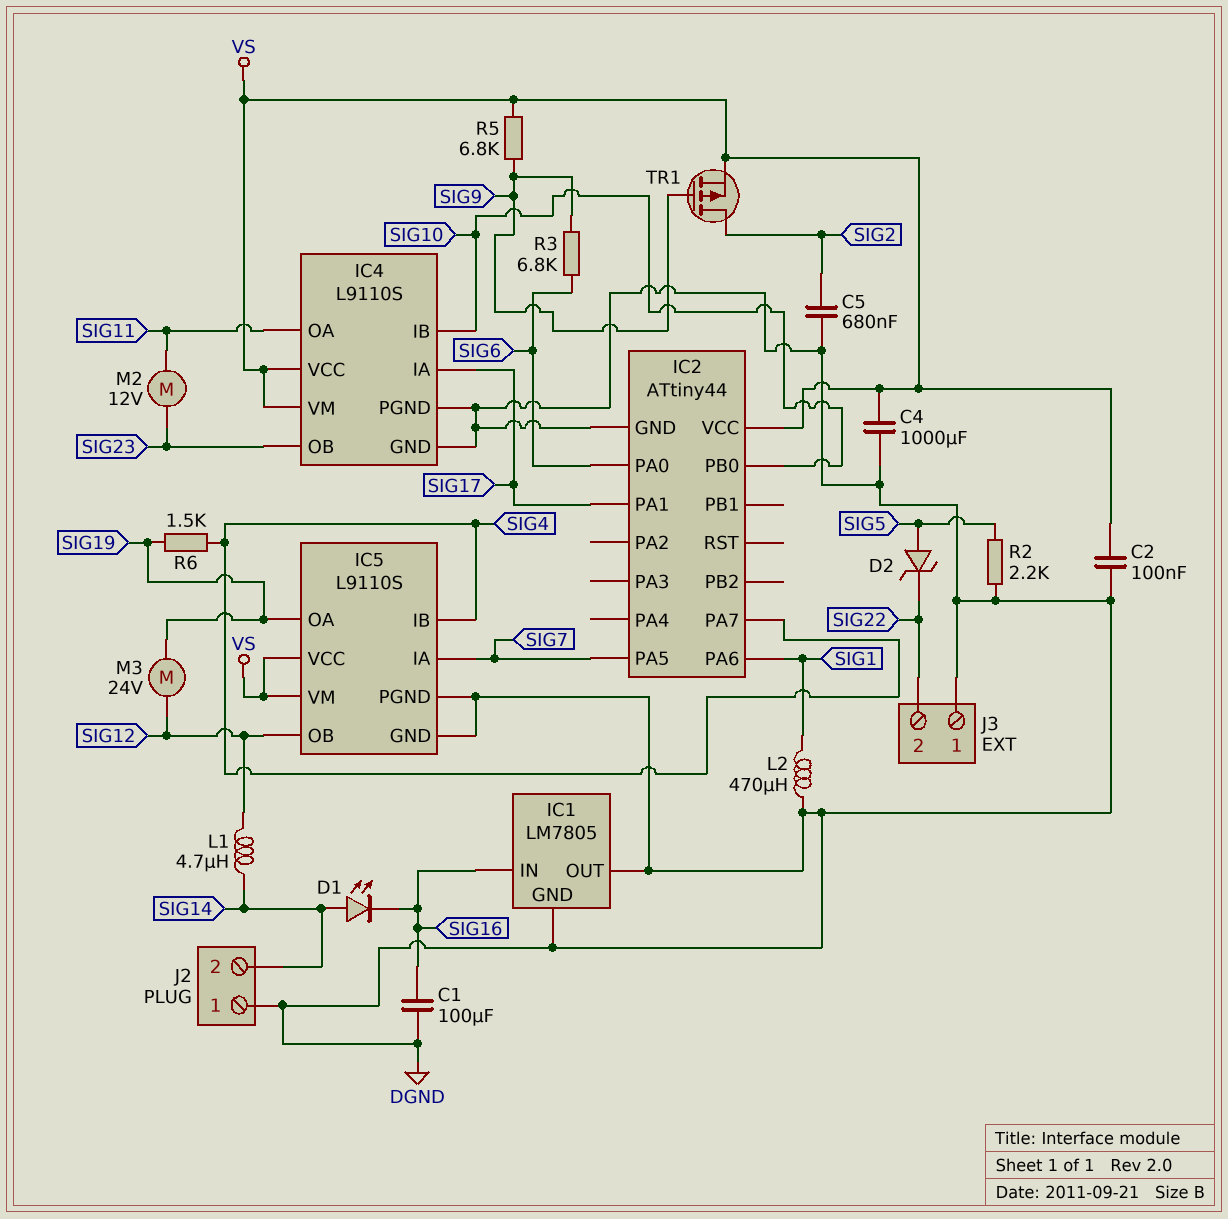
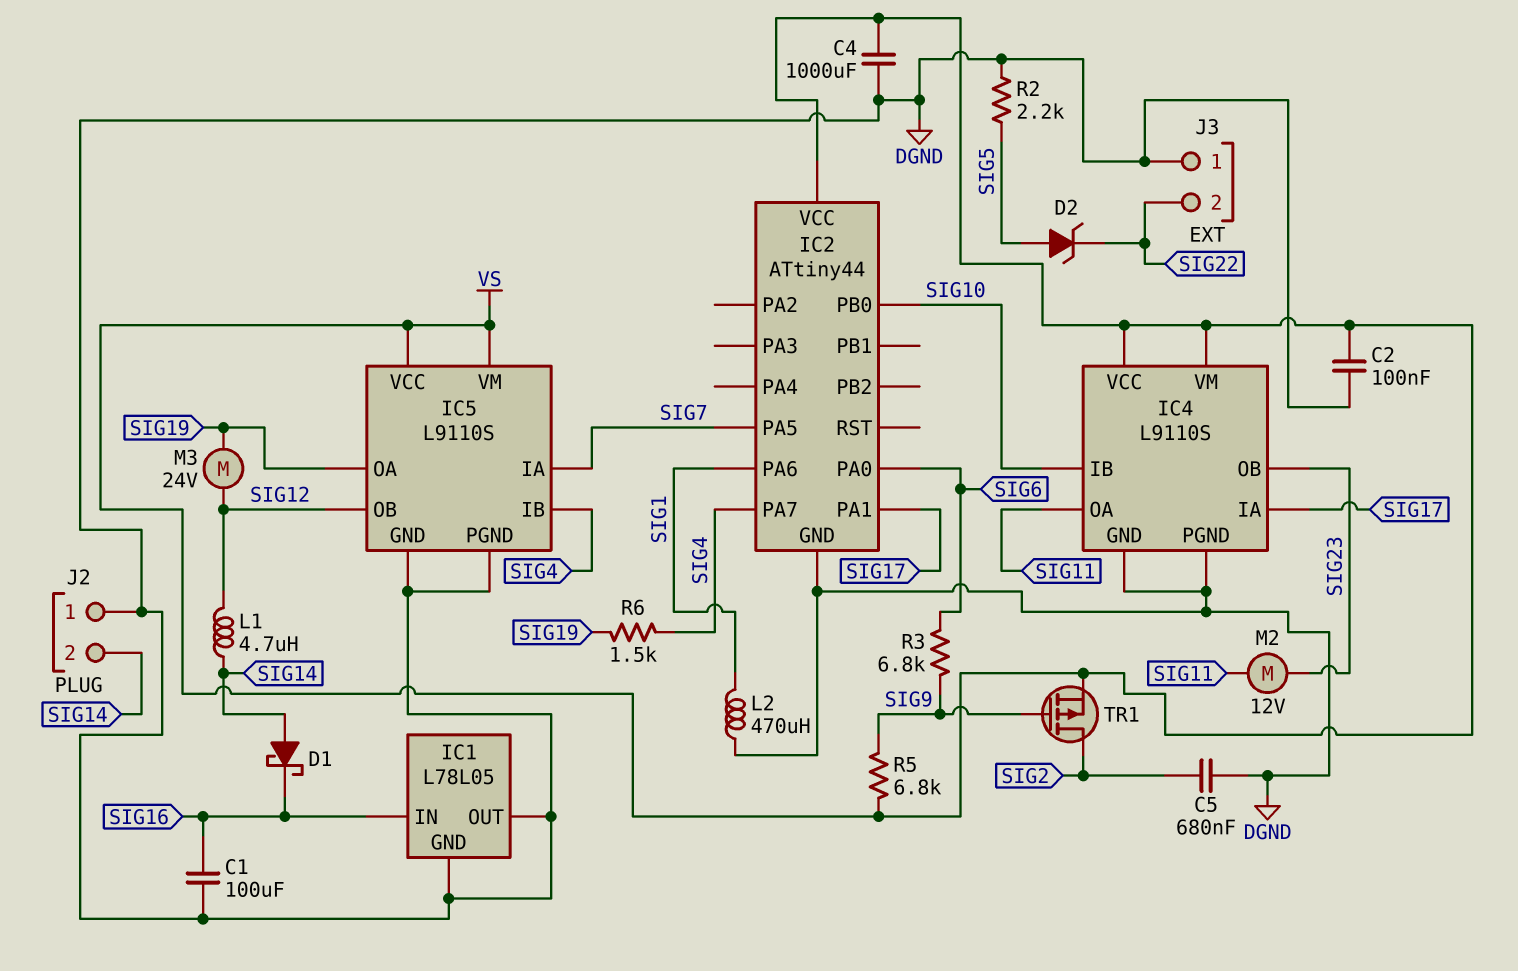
D1: LED (A SIG14, K SIG16) -> schottky (A SIG14, K SIG16)
IC1: LM7805 -> L78L05

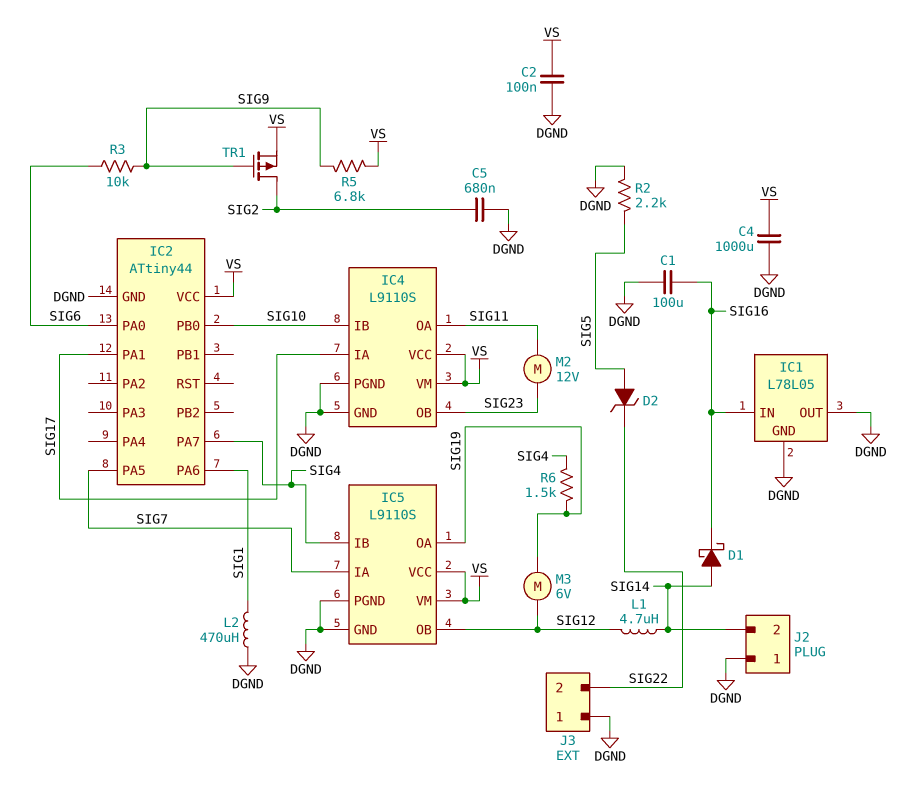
M3: motor 24V (SIG12, SIG19) -> motor 6V (SIG12, SIG19)
R3: 6.8k (SIG6, SIG9) -> 10k (SIG6, SIG9)

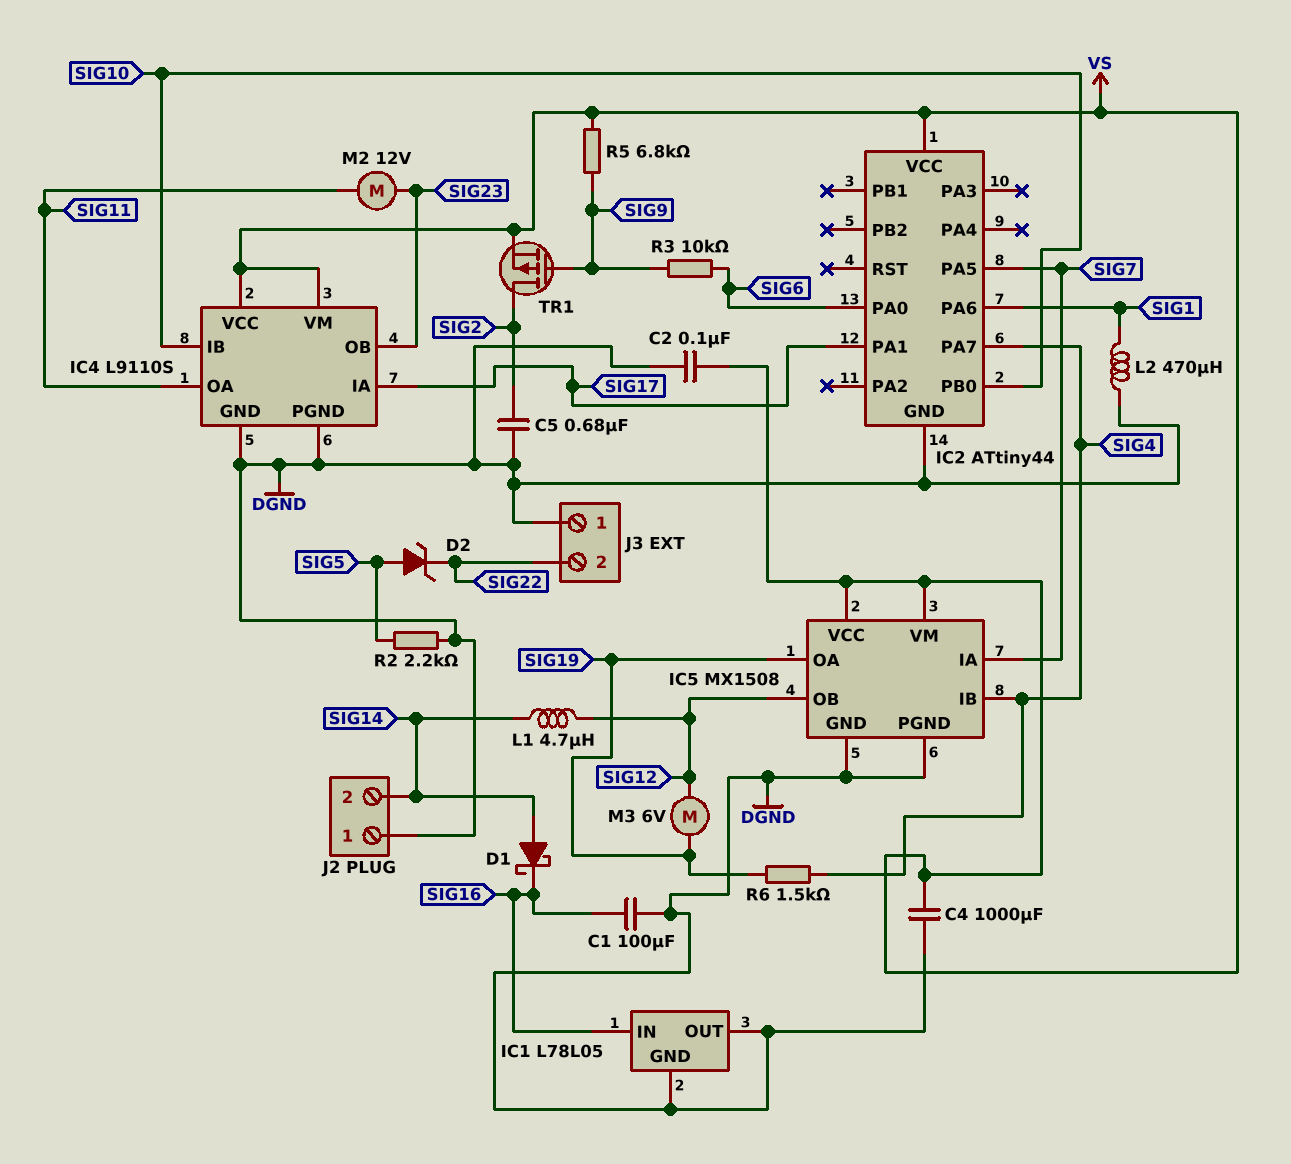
IC5: L9110S -> MX1508

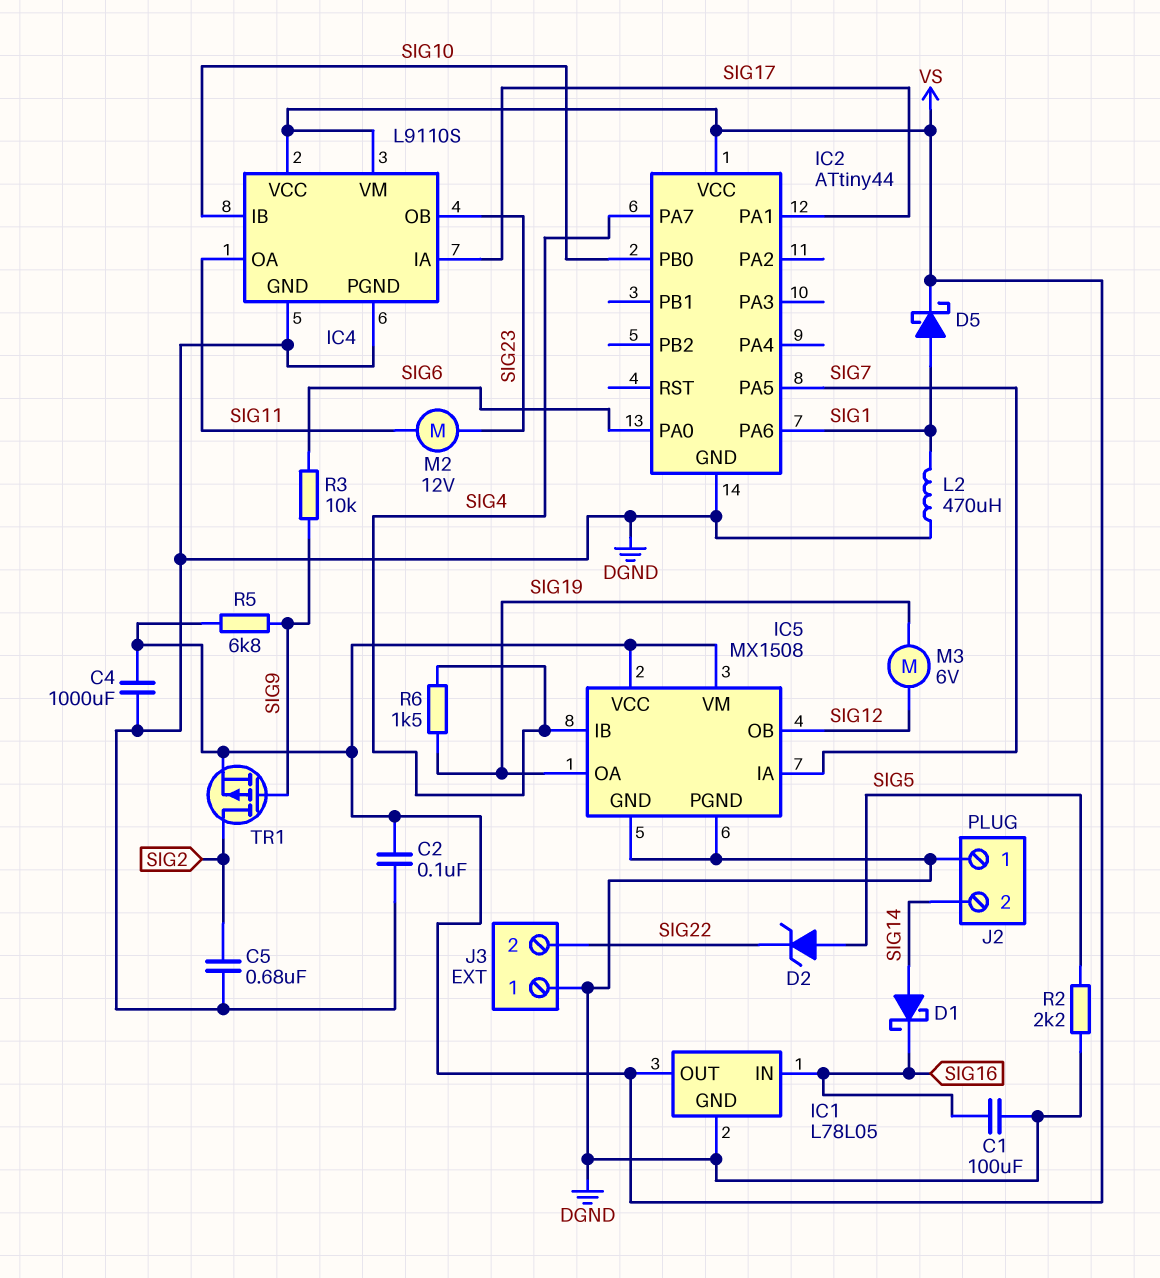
D5: none -> schottky (A SIG1, K VS)
IC1 pin OUT: DGND -> VS
L1: 4.7uH (SIG12, SIG14) -> none

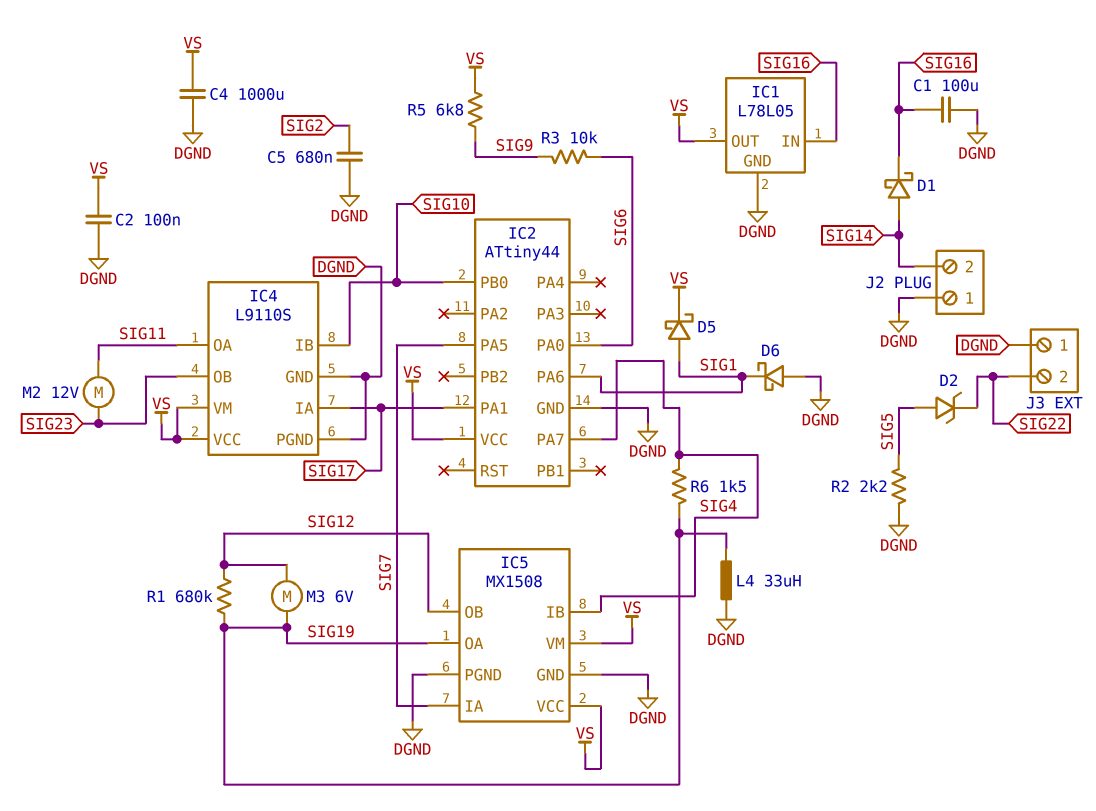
D6: none -> schottky (A DGND, K SIG1)
L2: 470uH (DGND, SIG1) -> none
L4: none -> 33uH (DGND, SIG19)
R1: none -> 680k (SIG12, SIG19)
TR1: PMOS (G SIG9, D SIG2, S VS) -> none

